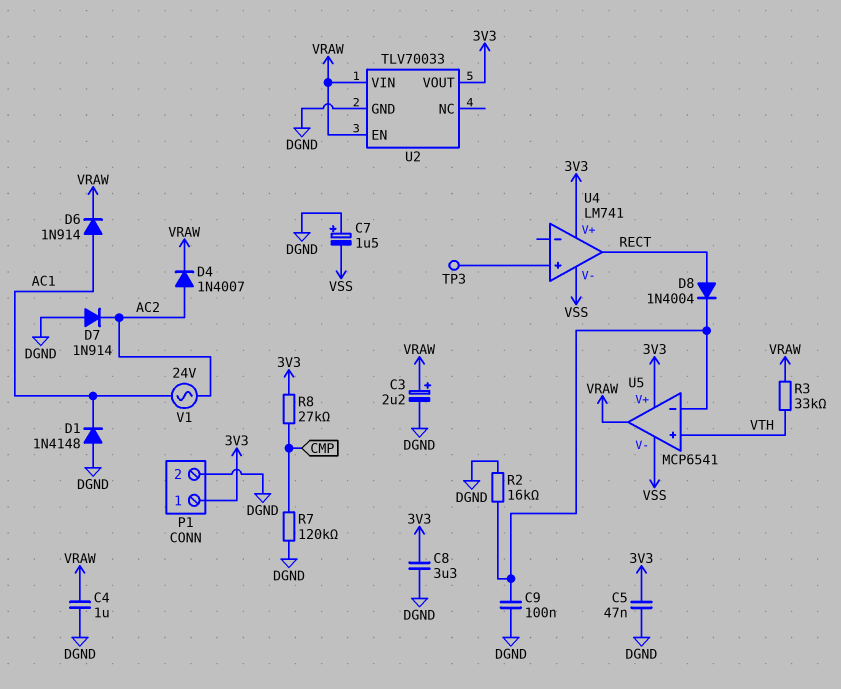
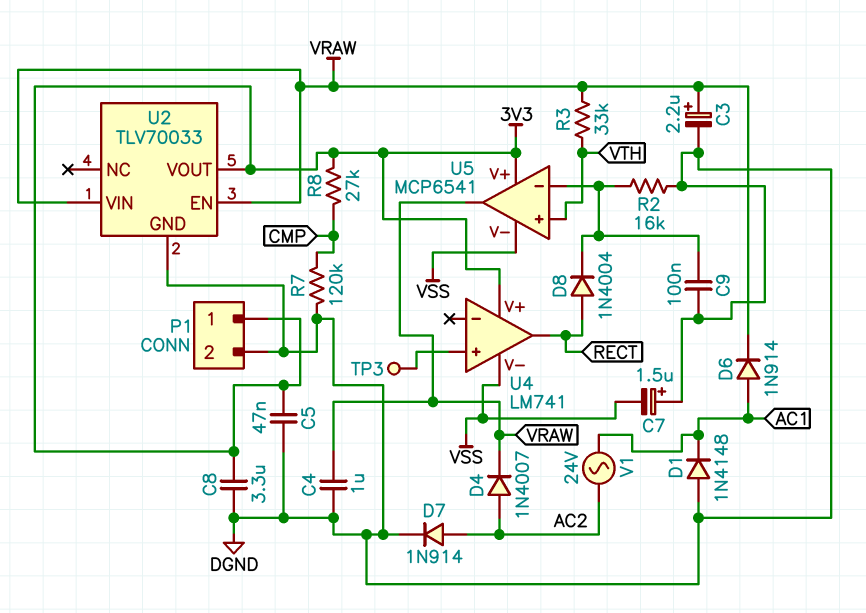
D7: diode 1N914 (A DGND, K AC2) -> diode 1N914 (A AC2, K DGND)

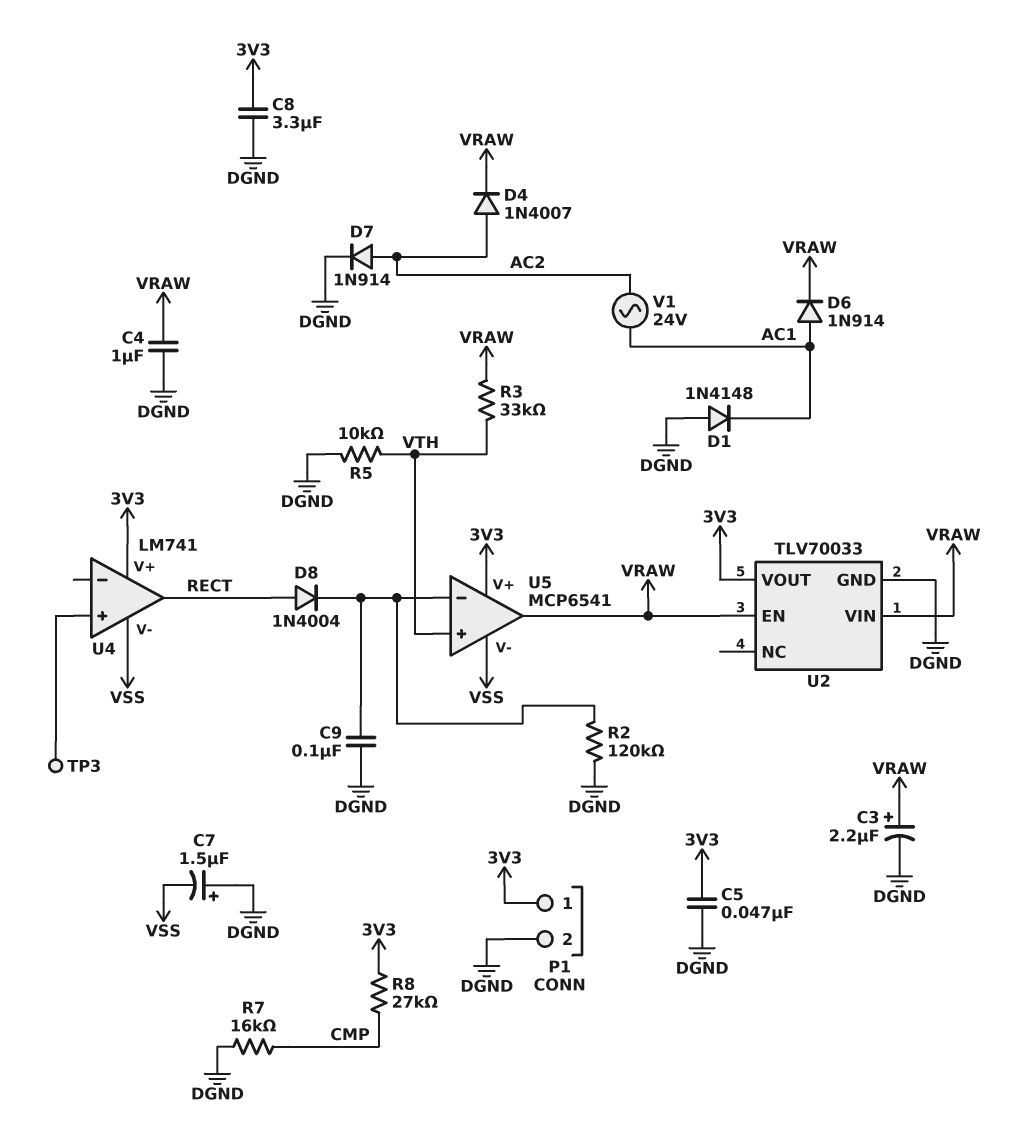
R2: 16k (DGND, U5/in-) -> 120k (DGND, U5/in-)
R5: none -> 10k (DGND, VTH)
R7: 120k (CMP, DGND) -> 16k (CMP, DGND)

